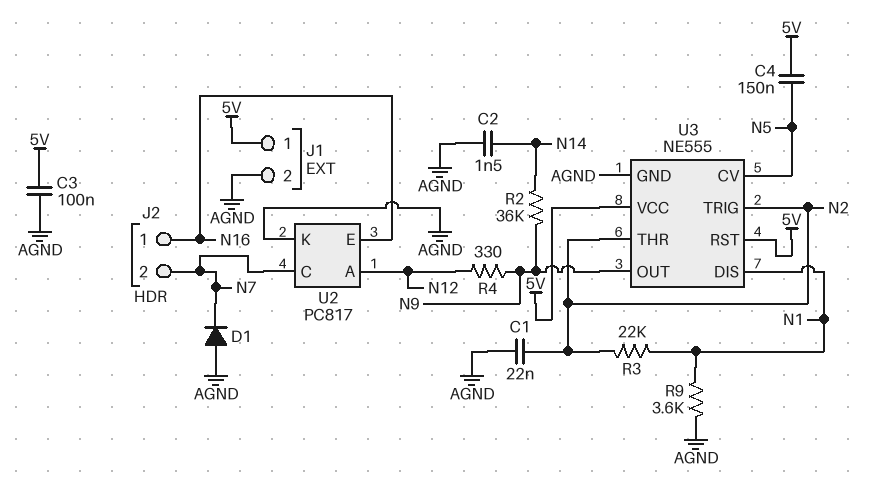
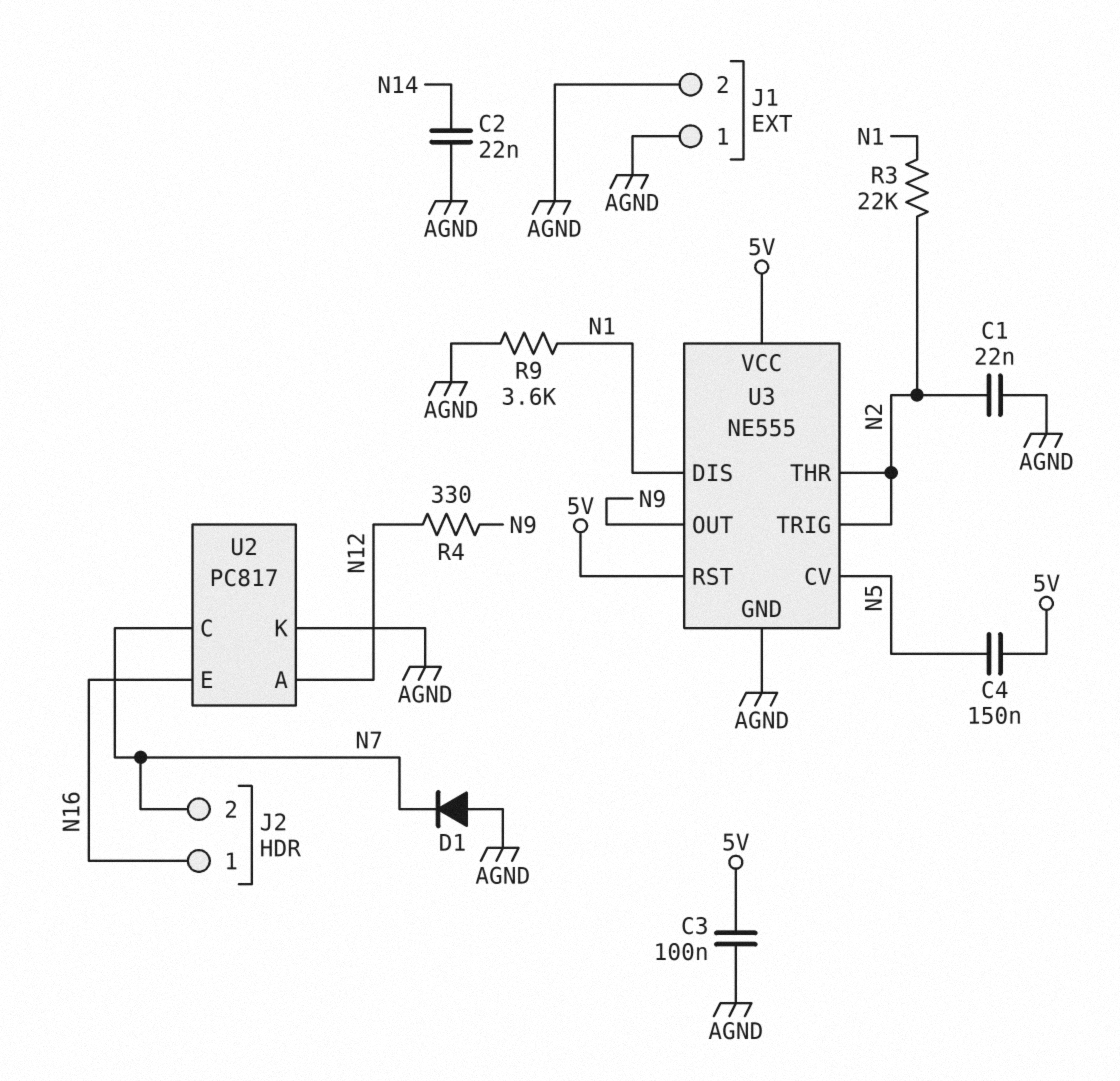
C2: 1.5nF (AGND, N14) -> 22nF (AGND, N14)
J1 pin 1: 5V -> AGND
R2: 36k (N9, N14) -> none

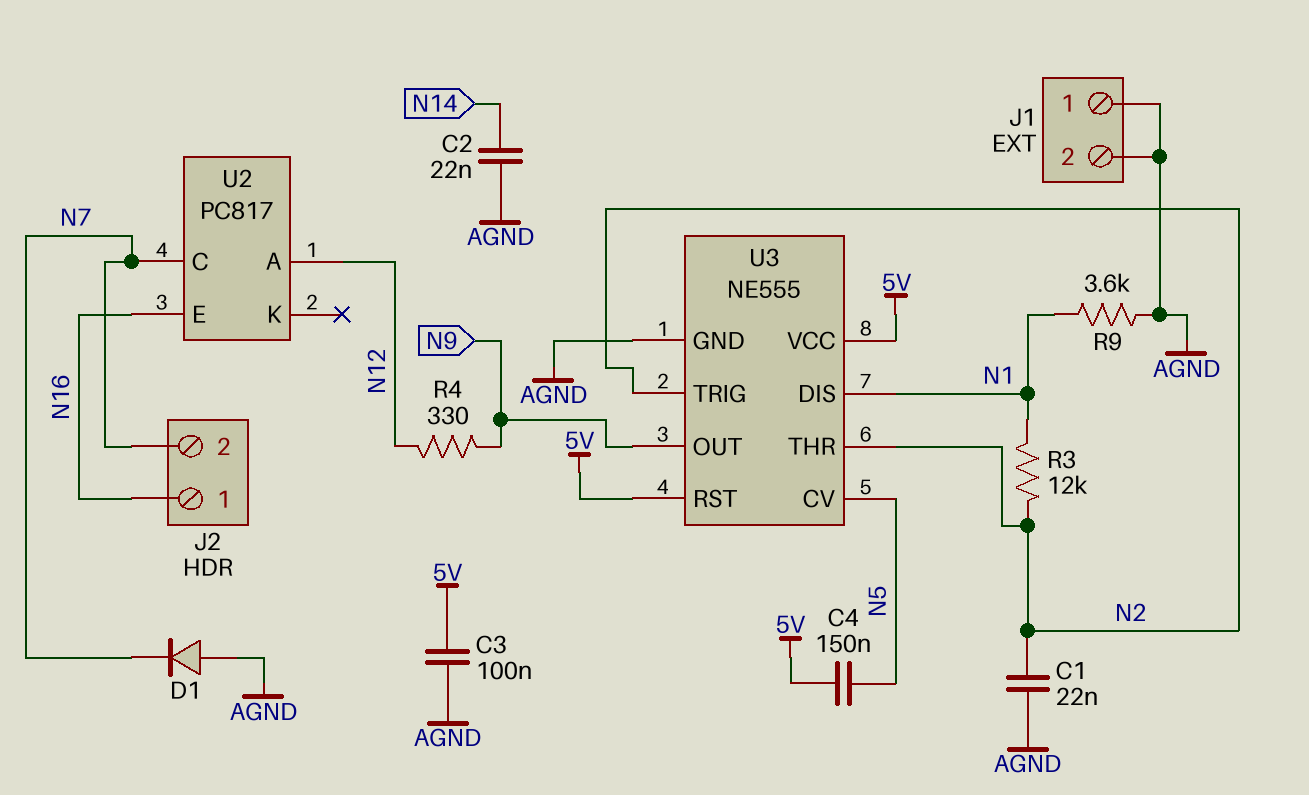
R3: 22k (N1, N2) -> 12k (N1, N2)
U2 pin K: AGND -> none

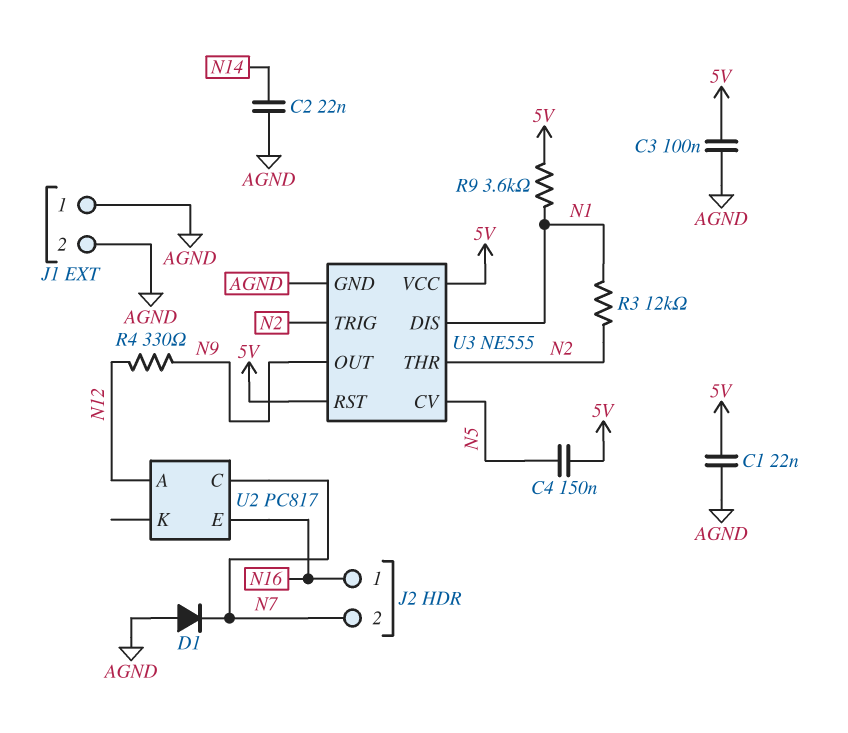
C1: 22nF (AGND, N2) -> 22nF (5V, AGND)
R9: 3.6k (AGND, N1) -> 3.6k (5V, N1)

